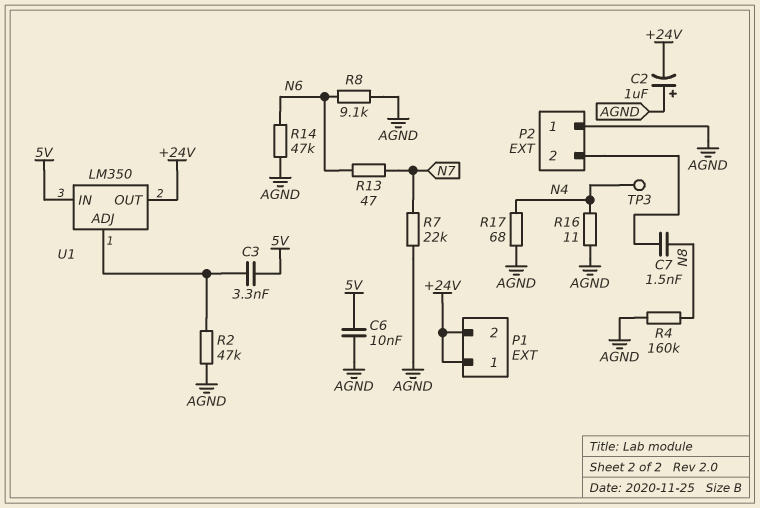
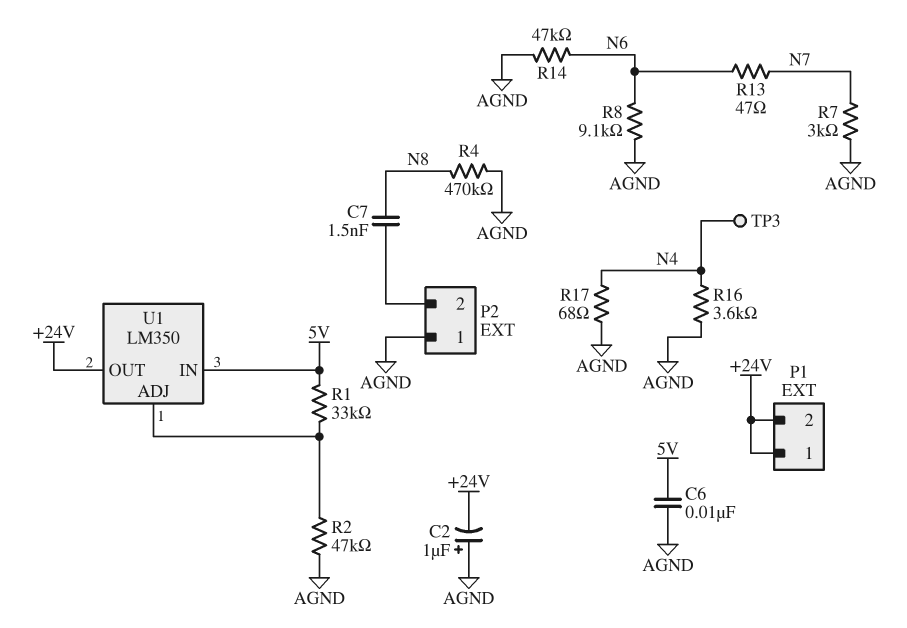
C3: 3.3nF (5V, U1/ADJ) -> none
R1: none -> 33k (5V, U1/ADJ)
R4: 160k (AGND, N8) -> 470k (AGND, N8)
R7: 22k (AGND, N7) -> 3k (AGND, N7)
R16: 11 (AGND, N4) -> 3.6k (AGND, N4)

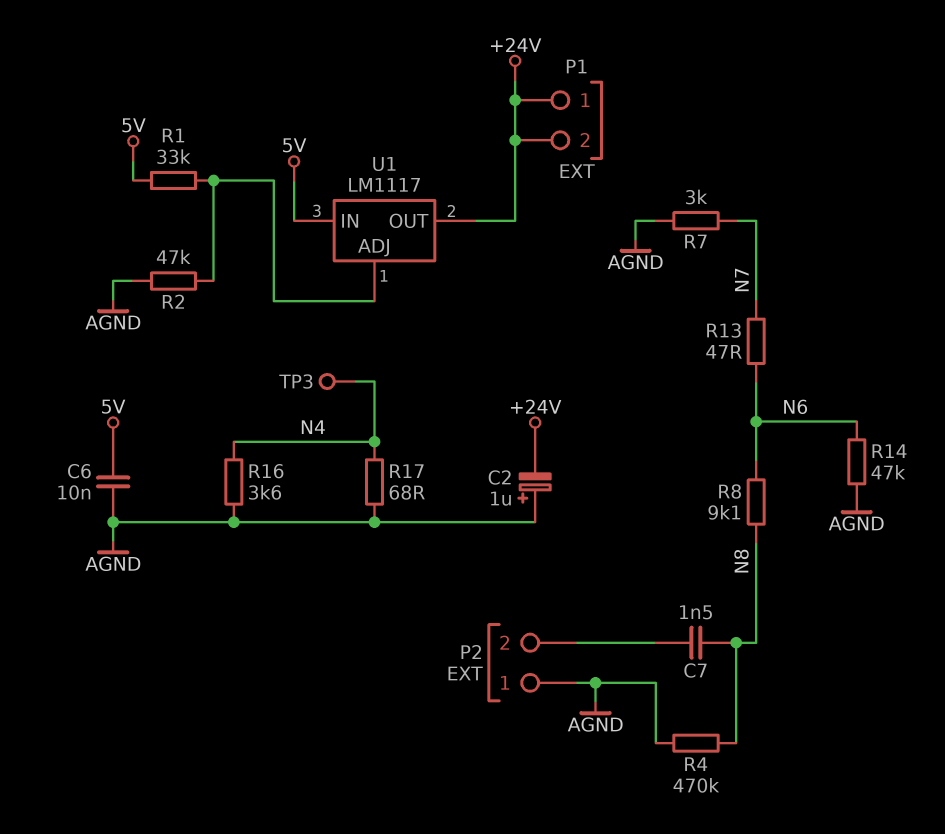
R8: 9.1k (AGND, N6) -> 9.1k (N6, N8)
U1: LM350 -> LM1117

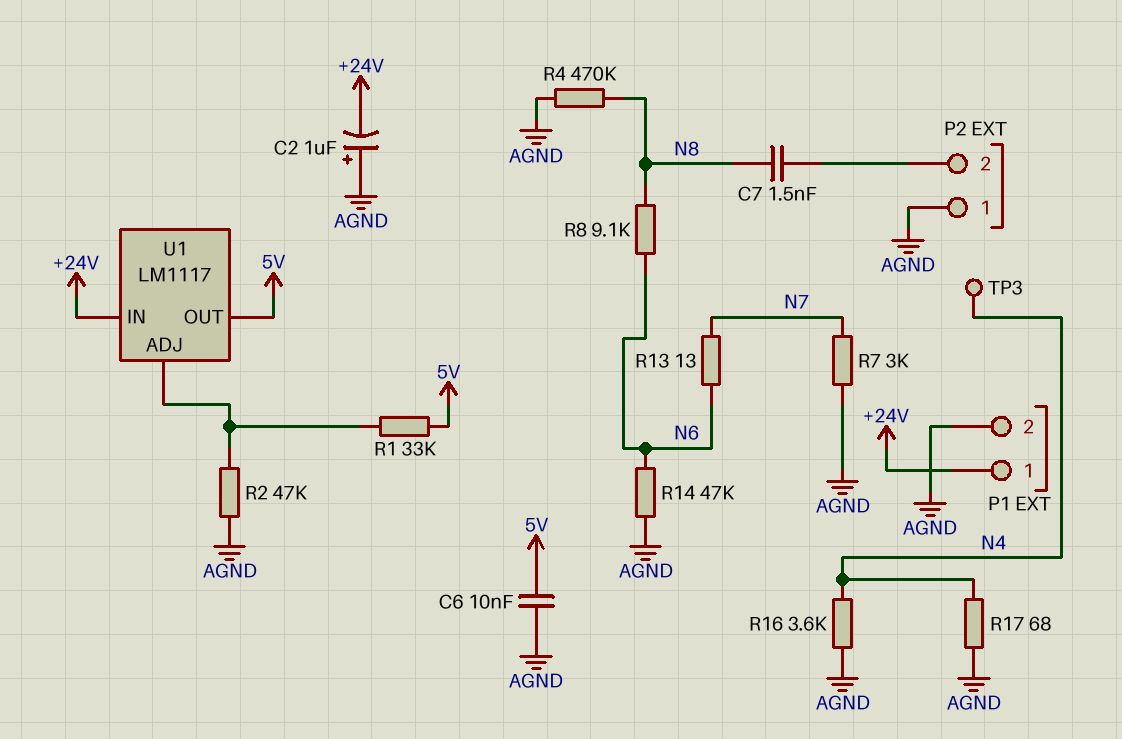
P1 pin 2: +24V -> AGND
R13: 47 (N6, N7) -> 13 (N6, N7)
U1 pin IN: 5V -> +24V
U1 pin OUT: +24V -> 5V

